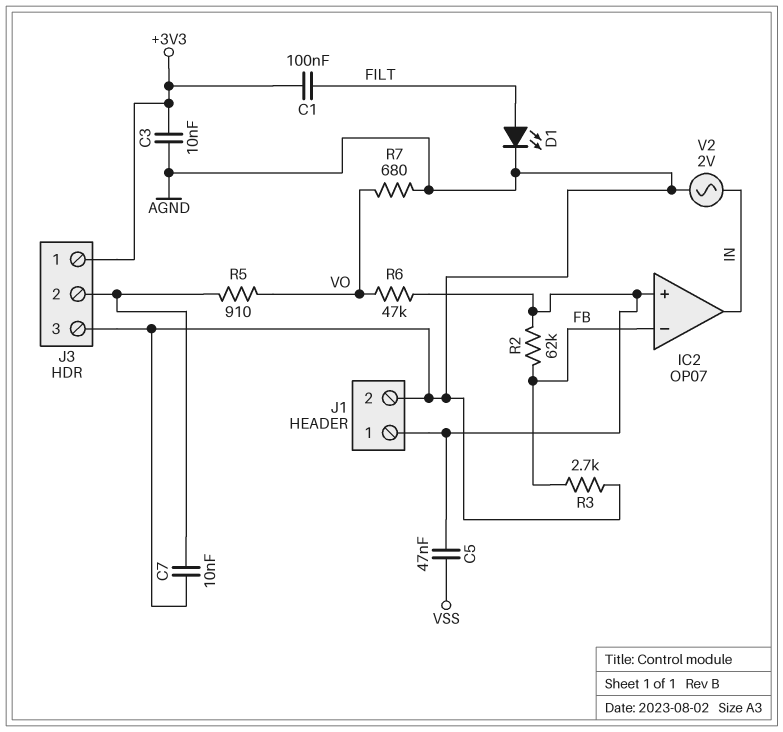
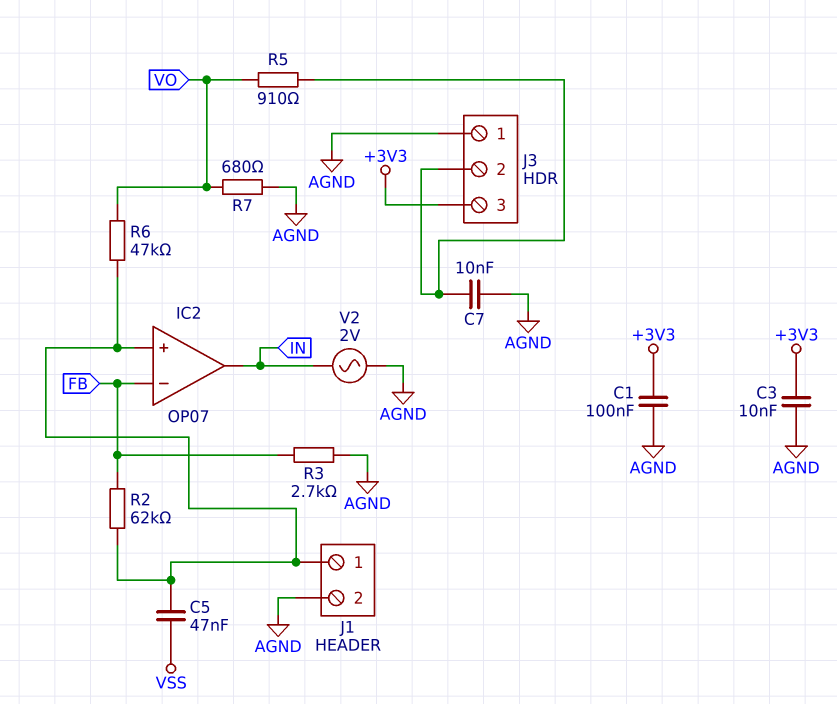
C1: 100nF (+3V3, FILT) -> 100nF (+3V3, AGND)
D1: LED (A FILT, K AGND) -> none
J3 pin 1: +3V3 -> AGND
J3 pin 3: AGND -> +3V3

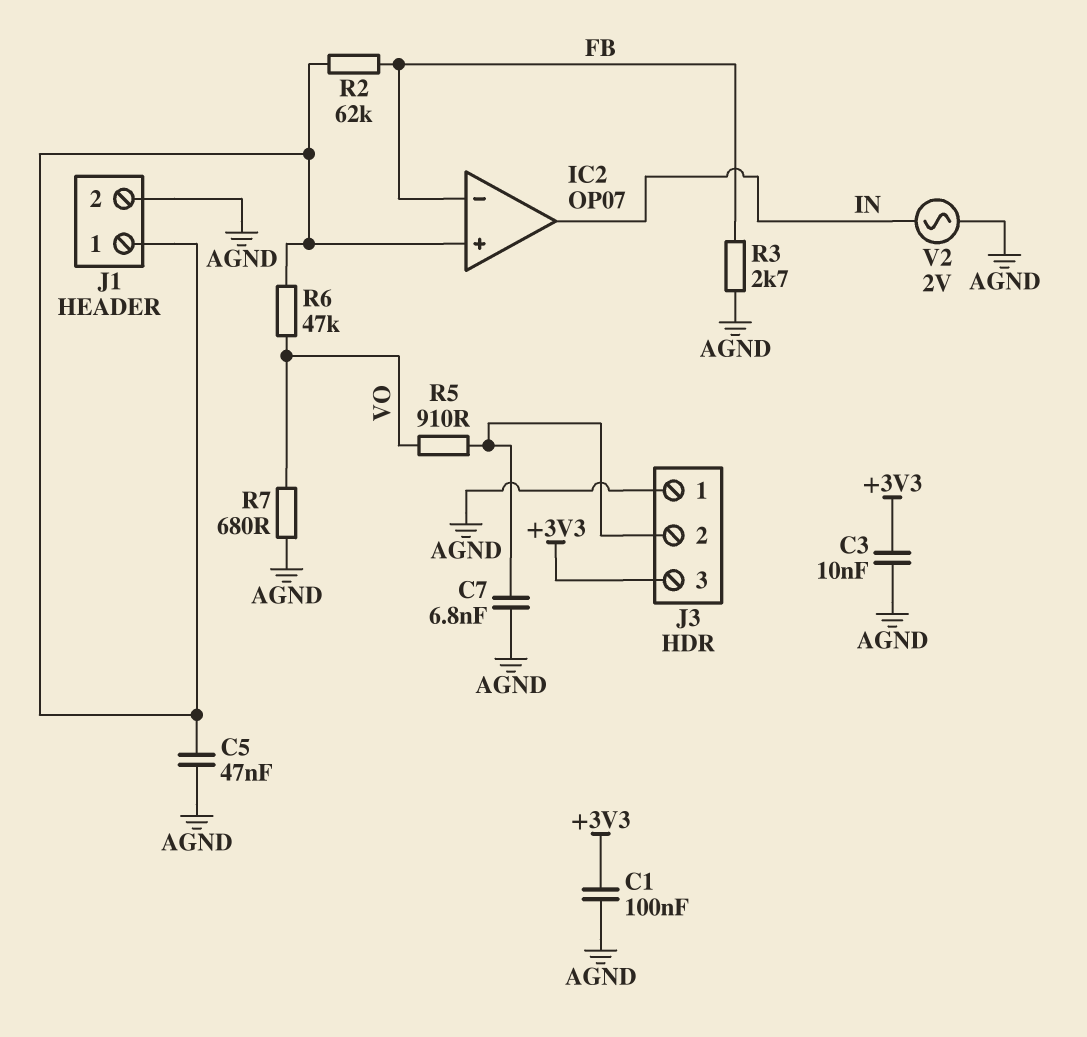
C5: 47nF (IC2/in+, VSS) -> 47nF (AGND, IC2/in+)
C7: 10nF (AGND, J3/2) -> 6.8nF (AGND, J3/2)

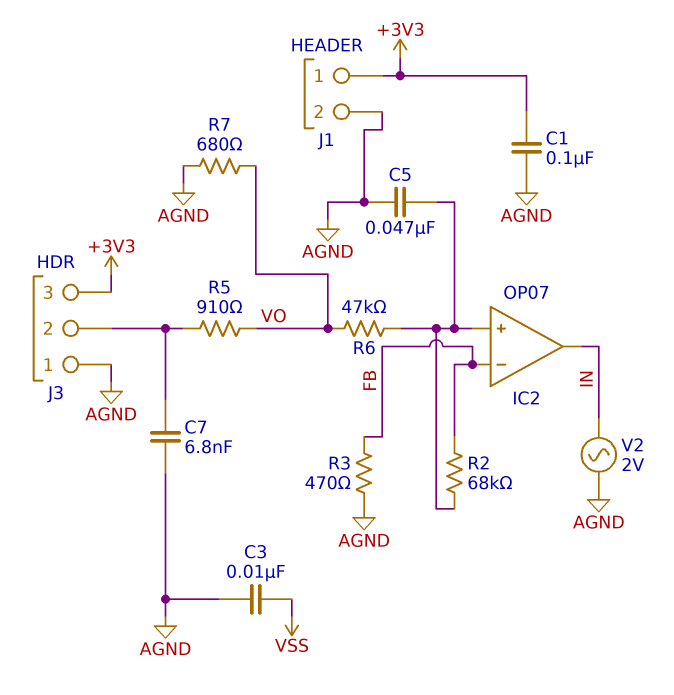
C3: 10nF (+3V3, AGND) -> 10nF (AGND, VSS)
J1 pin 1: IC2/in+ -> +3V3
R2: 62k (FB, IC2/in+) -> 68k (FB, IC2/in+)
R3: 2.7k (AGND, FB) -> 470 (AGND, FB)

